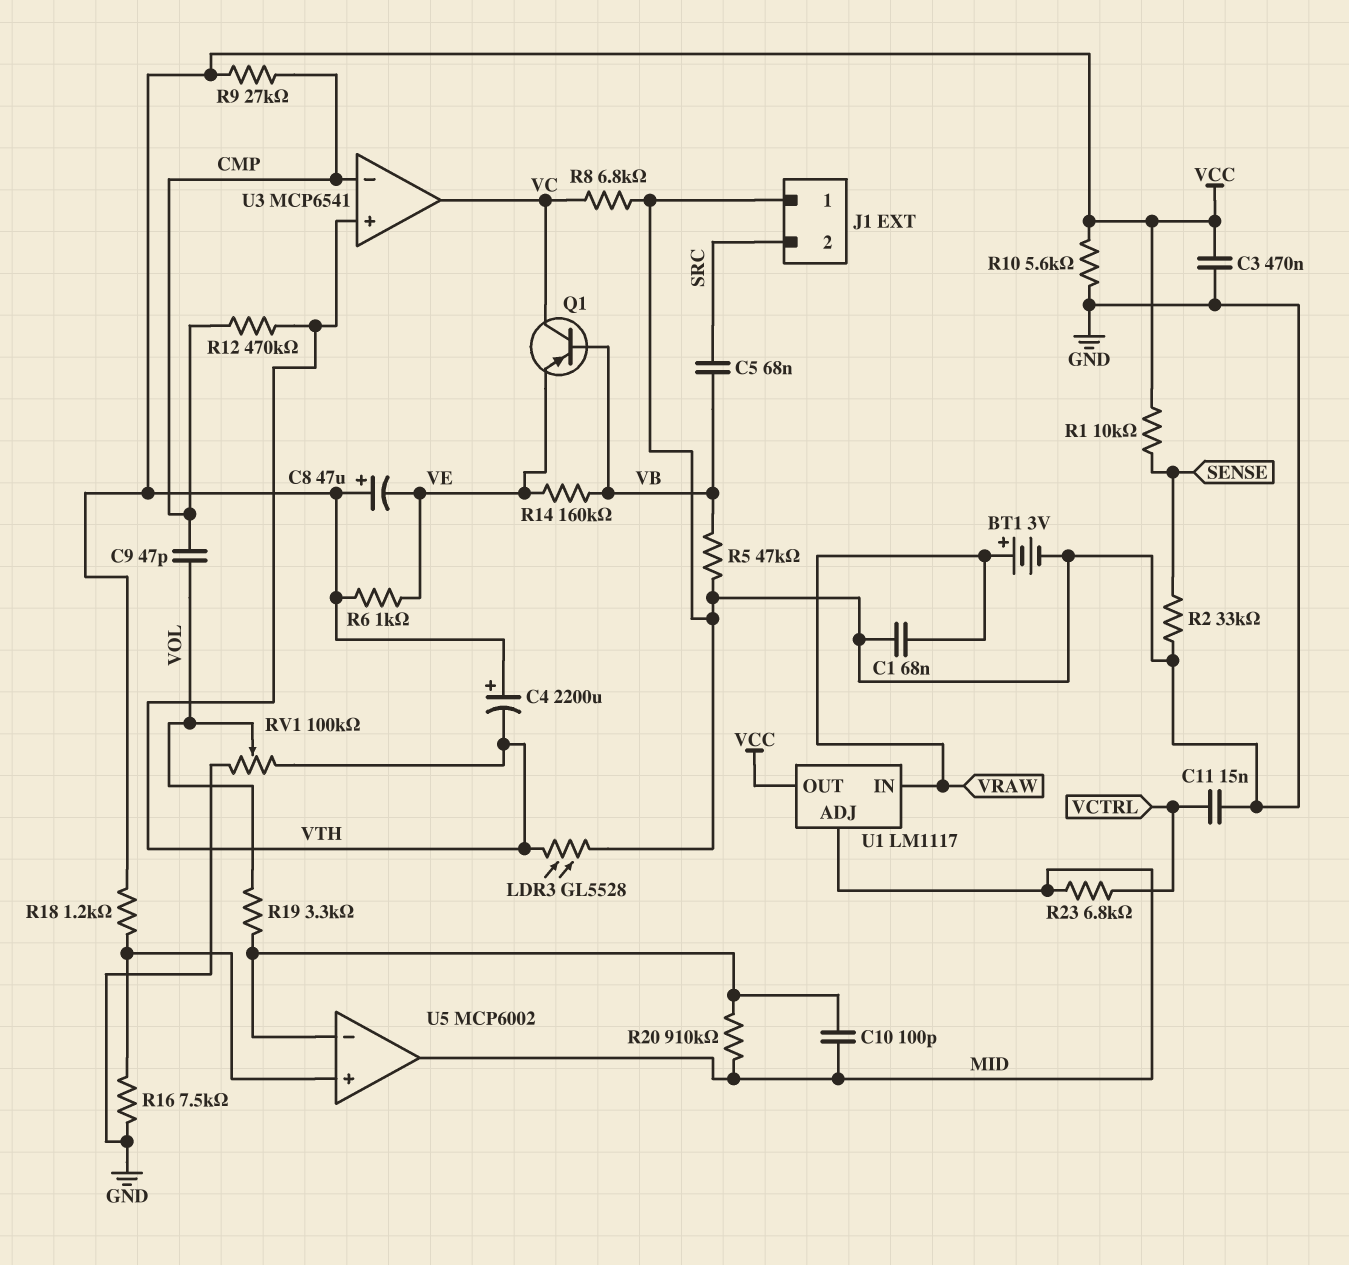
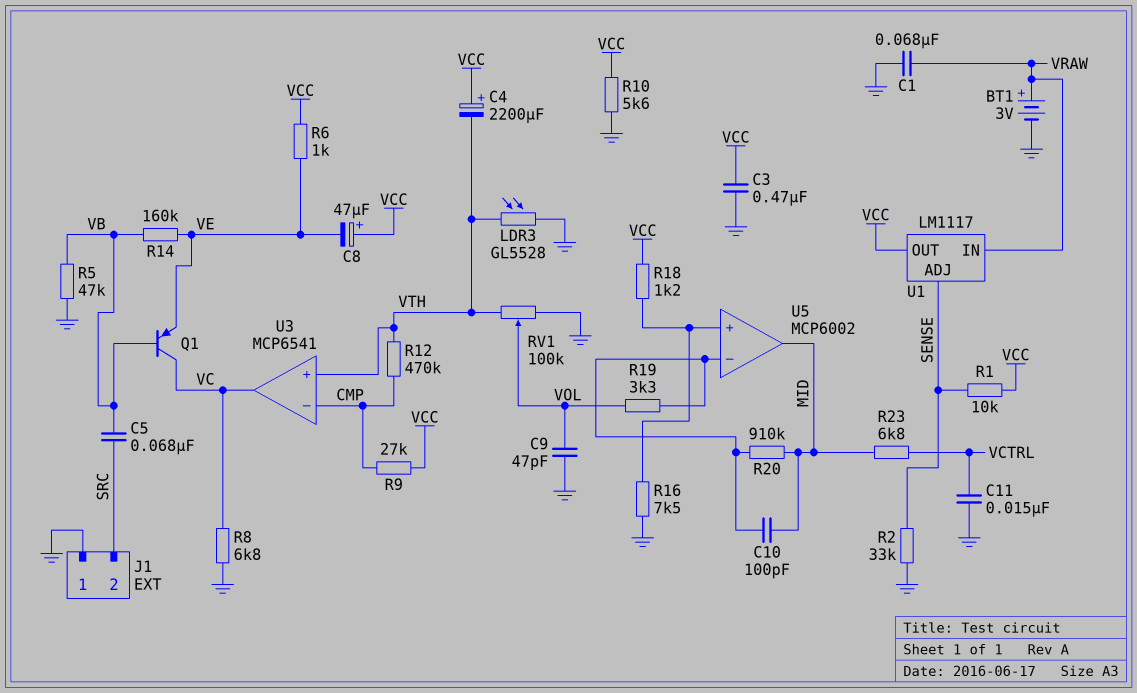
C9: 47pF (CMP, VOL) -> 47pF (GND, VOL)
U1 pin ADJ: MID -> SENSE

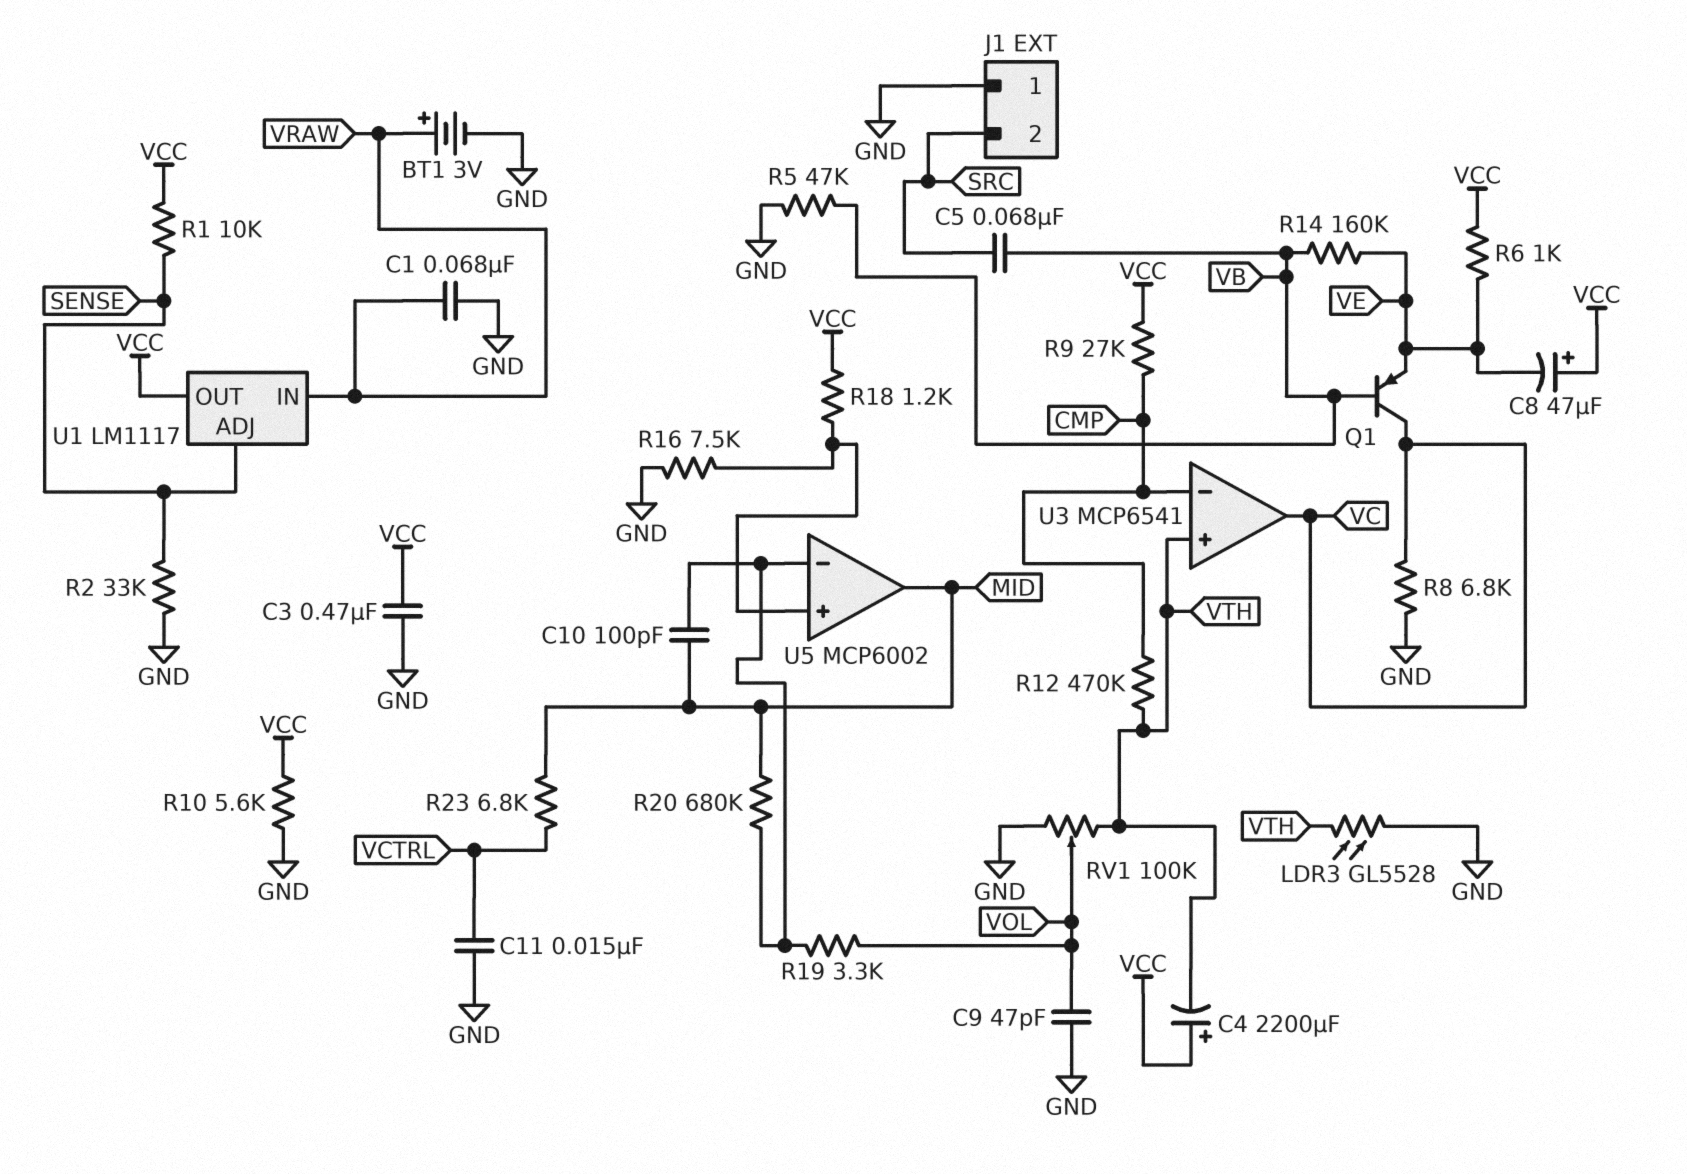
R20: 910k (MID, U5/in-) -> 680k (MID, U5/in-)

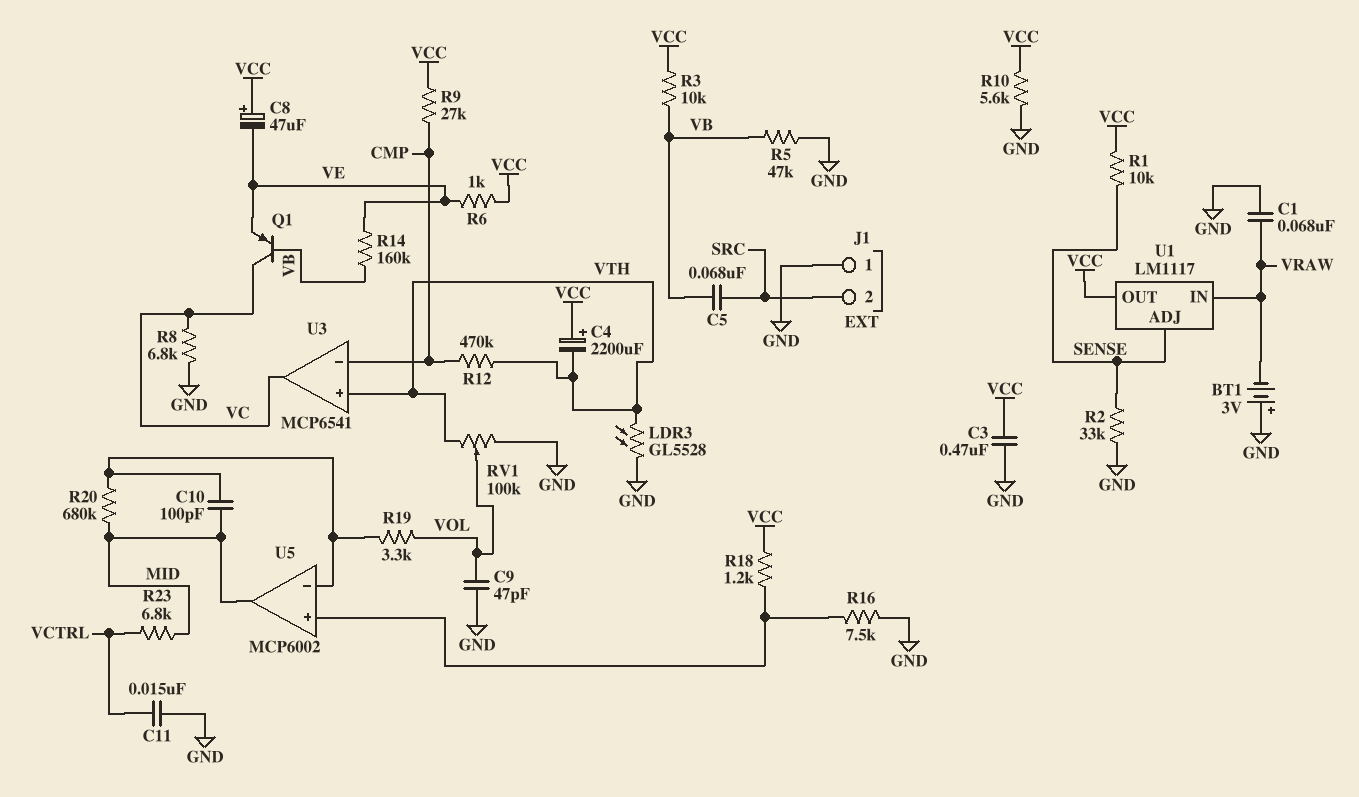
BT1: 3V (plus VRAW, minus GND) -> 3V (plus GND, minus VRAW)
R3: none -> 10k (VB, VCC)

